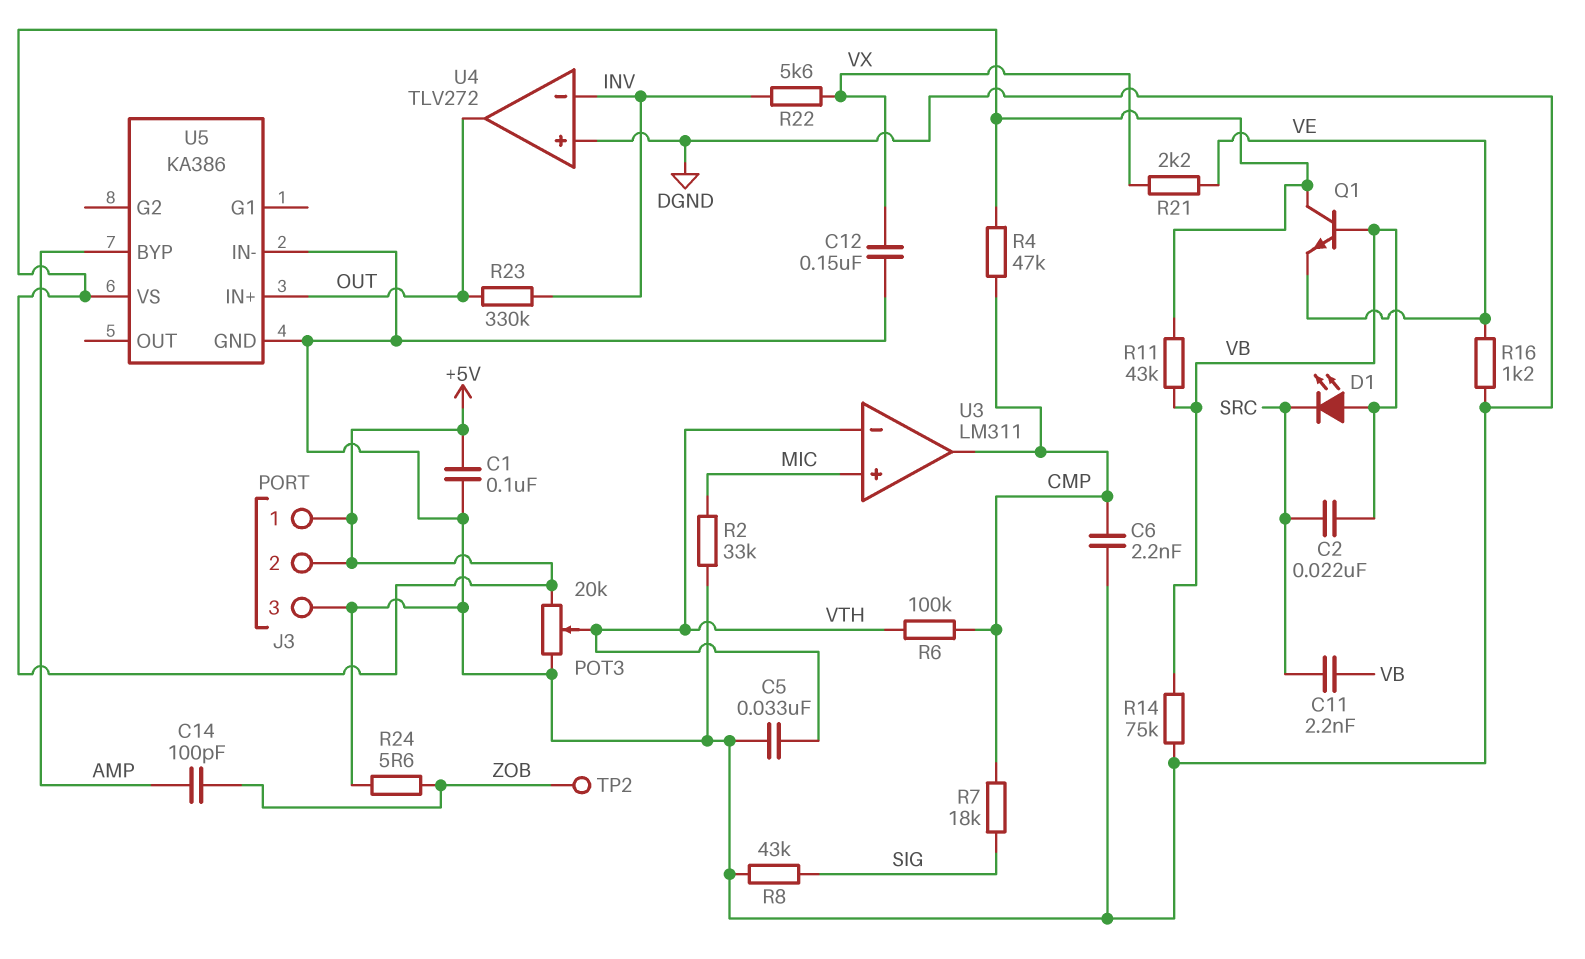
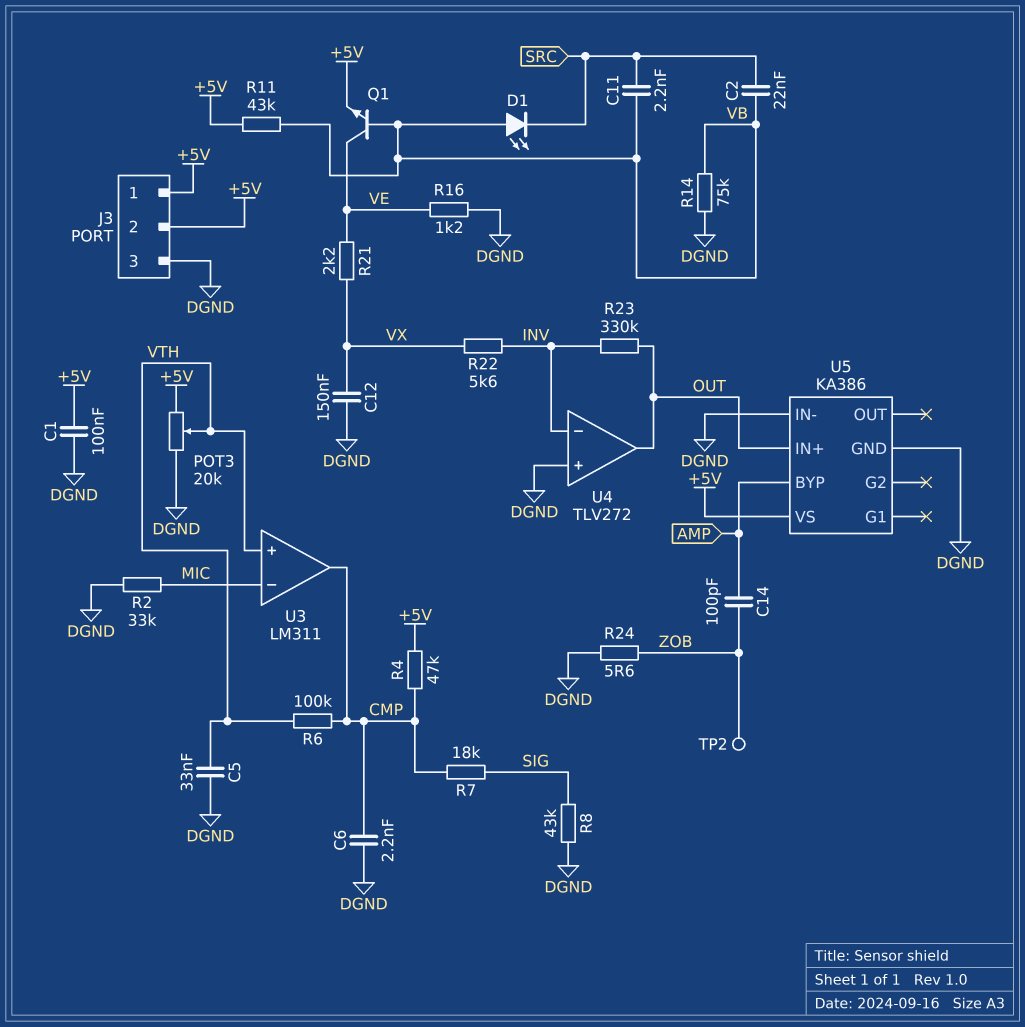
Q1: NPN (B VB, C +5V, E VE) -> NPN (B VB, C VE, E +5V)
U3 pin in+: MIC -> VTH
U3 pin in-: VTH -> MIC

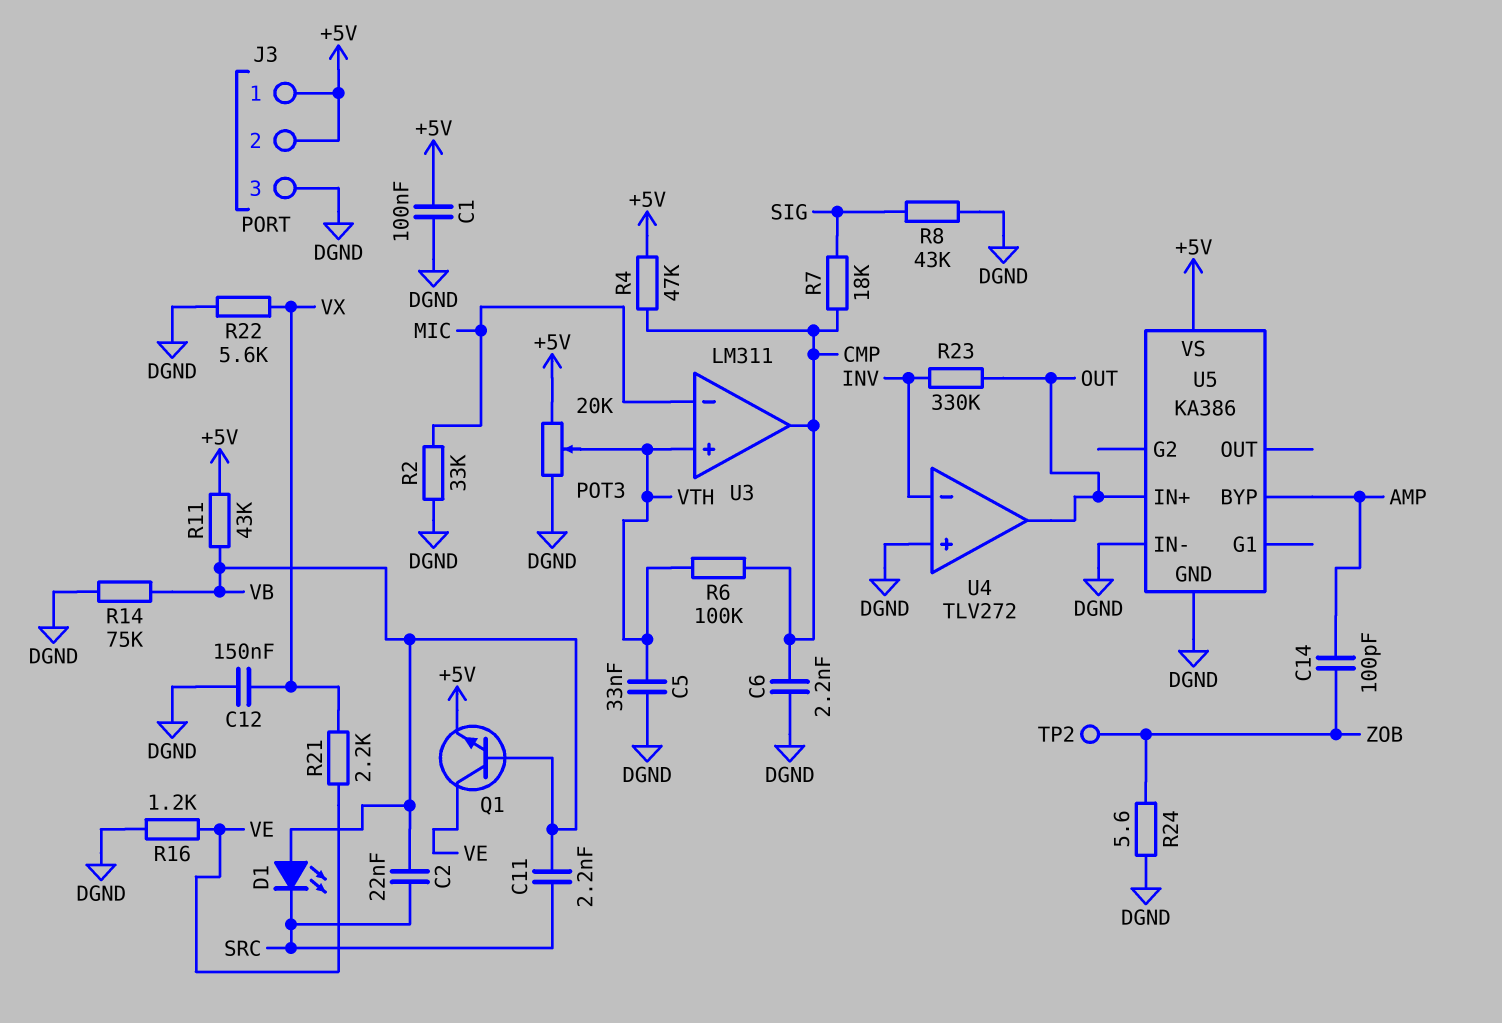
R22: 5.6k (INV, VX) -> 5.6k (DGND, VX)

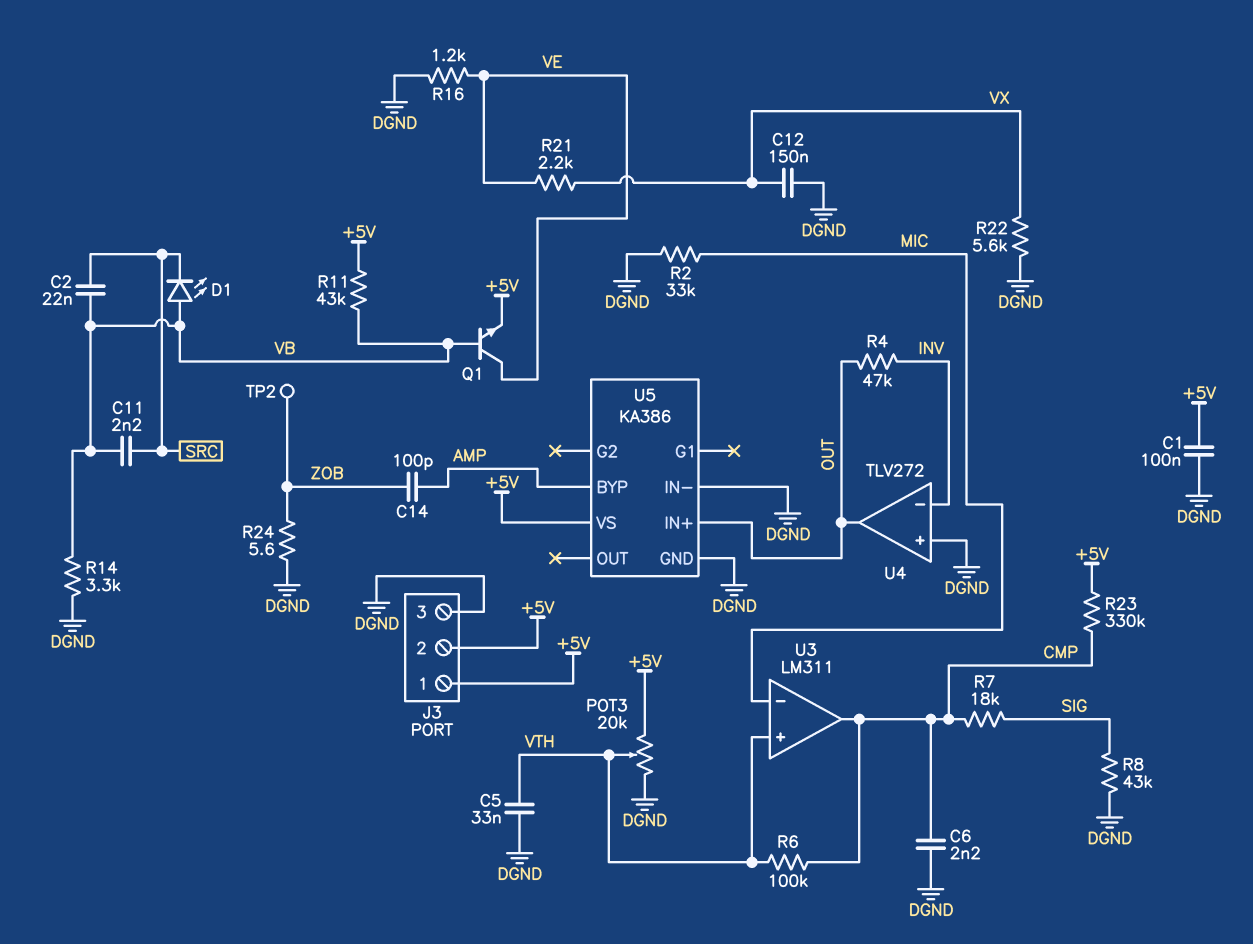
R4: 47k (+5V, CMP) -> 47k (INV, OUT)
R14: 75k (DGND, VB) -> 3.3k (DGND, VB)
R23: 330k (INV, OUT) -> 330k (+5V, CMP)

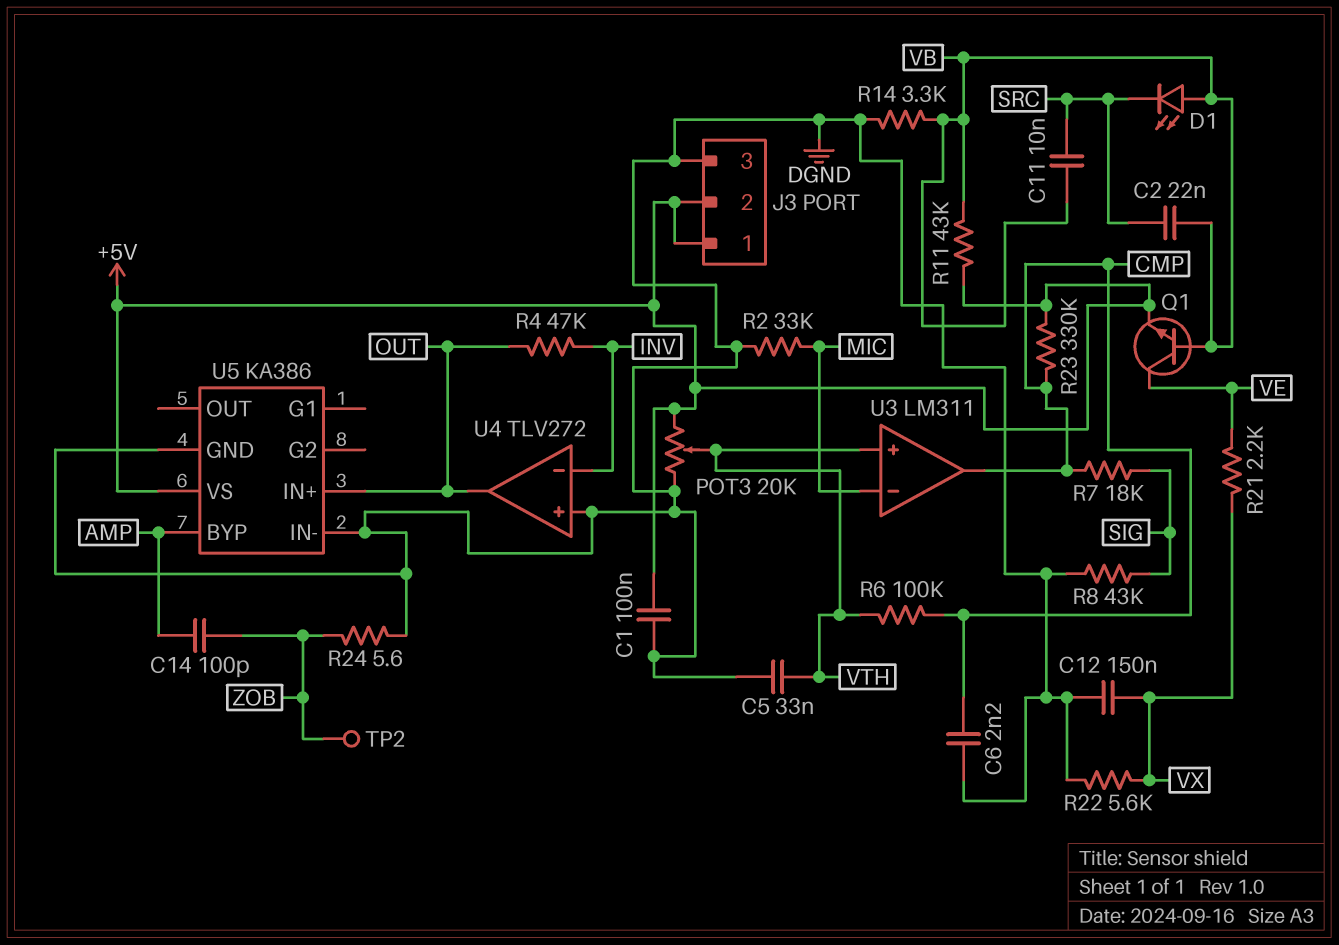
C11: 2.2nF (SRC, VB) -> 10nF (SRC, VB)
R16: 1.2k (DGND, VE) -> none

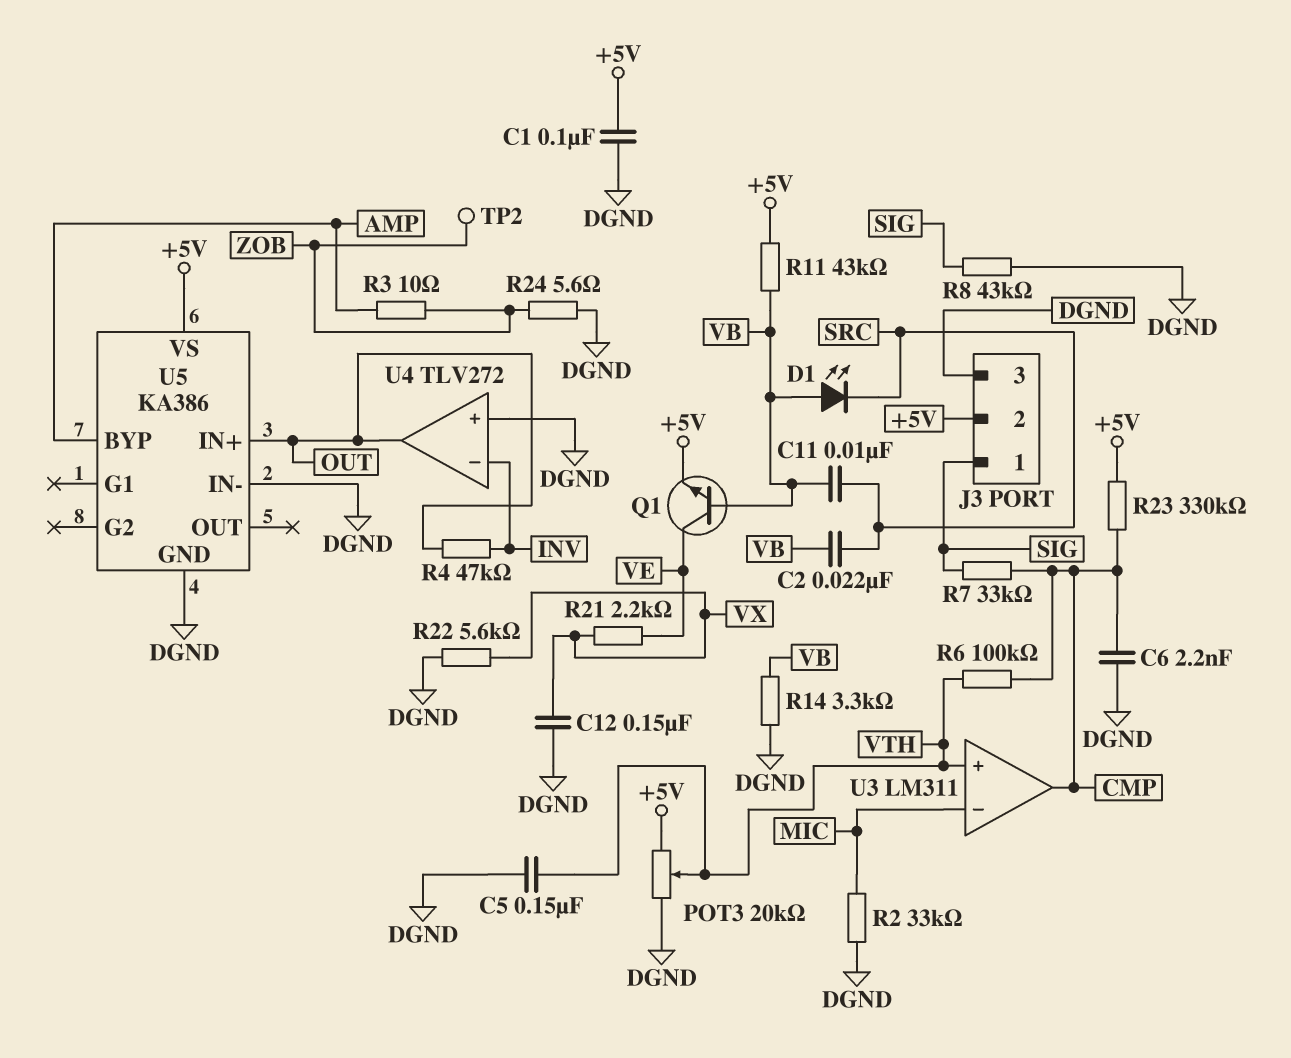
C5: 33nF (DGND, VTH) -> 150nF (DGND, VTH)
C14: 100pF (AMP, ZOB) -> none
J3 pin 1: +5V -> SIG
R3: none -> 10 (AMP, ZOB)
R7: 18k (CMP, SIG) -> 33k (CMP, SIG)

